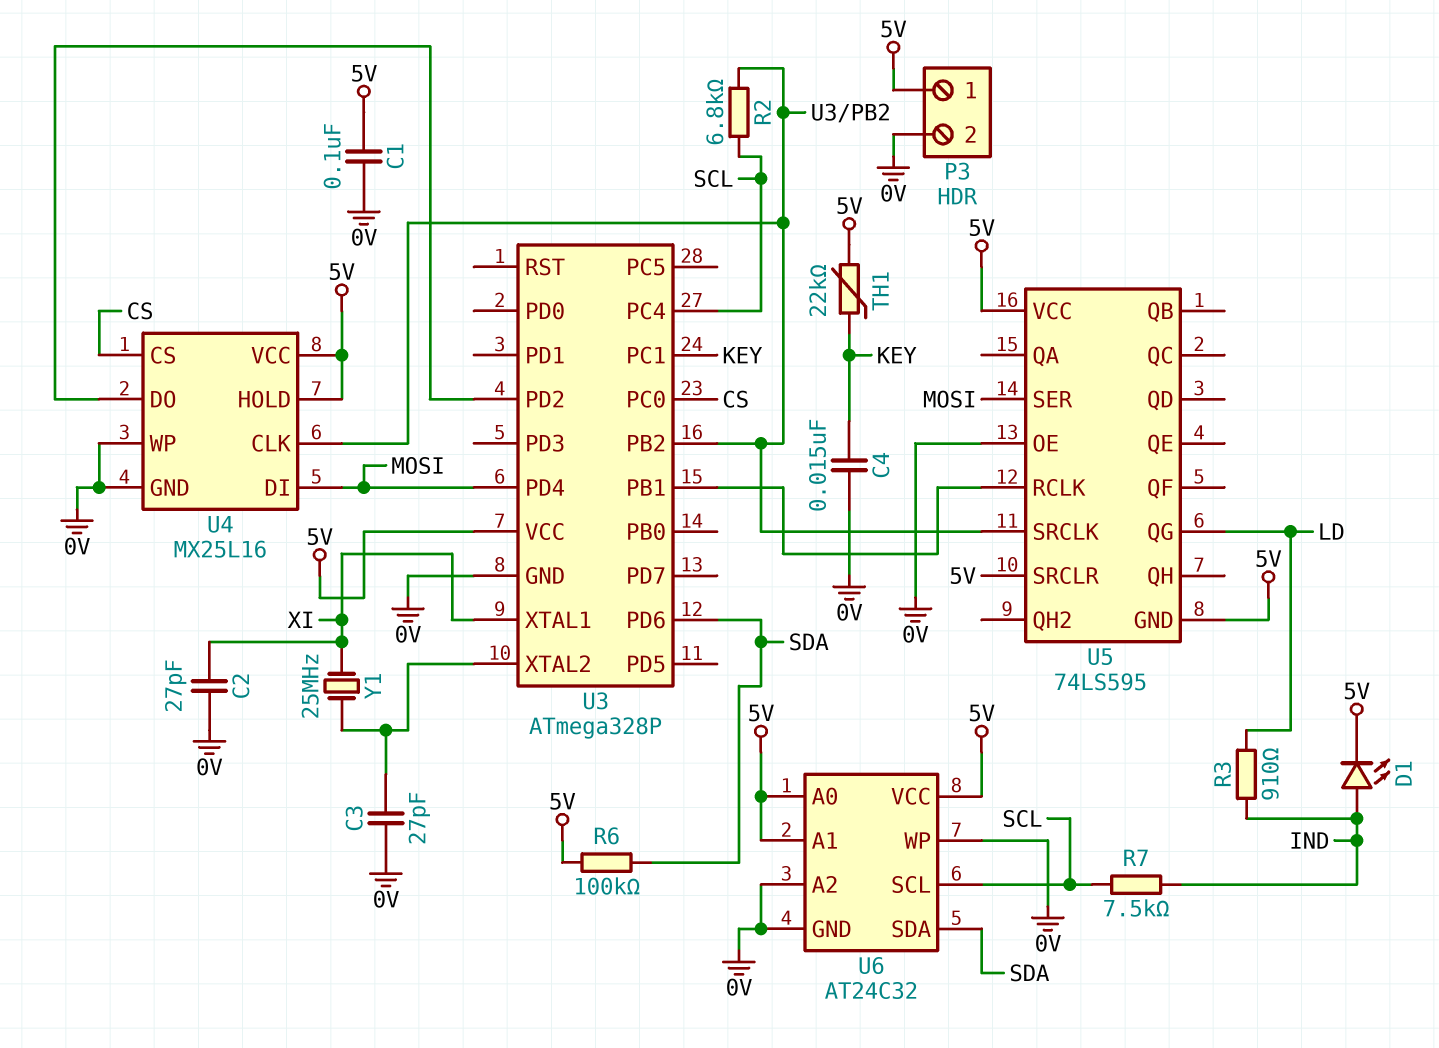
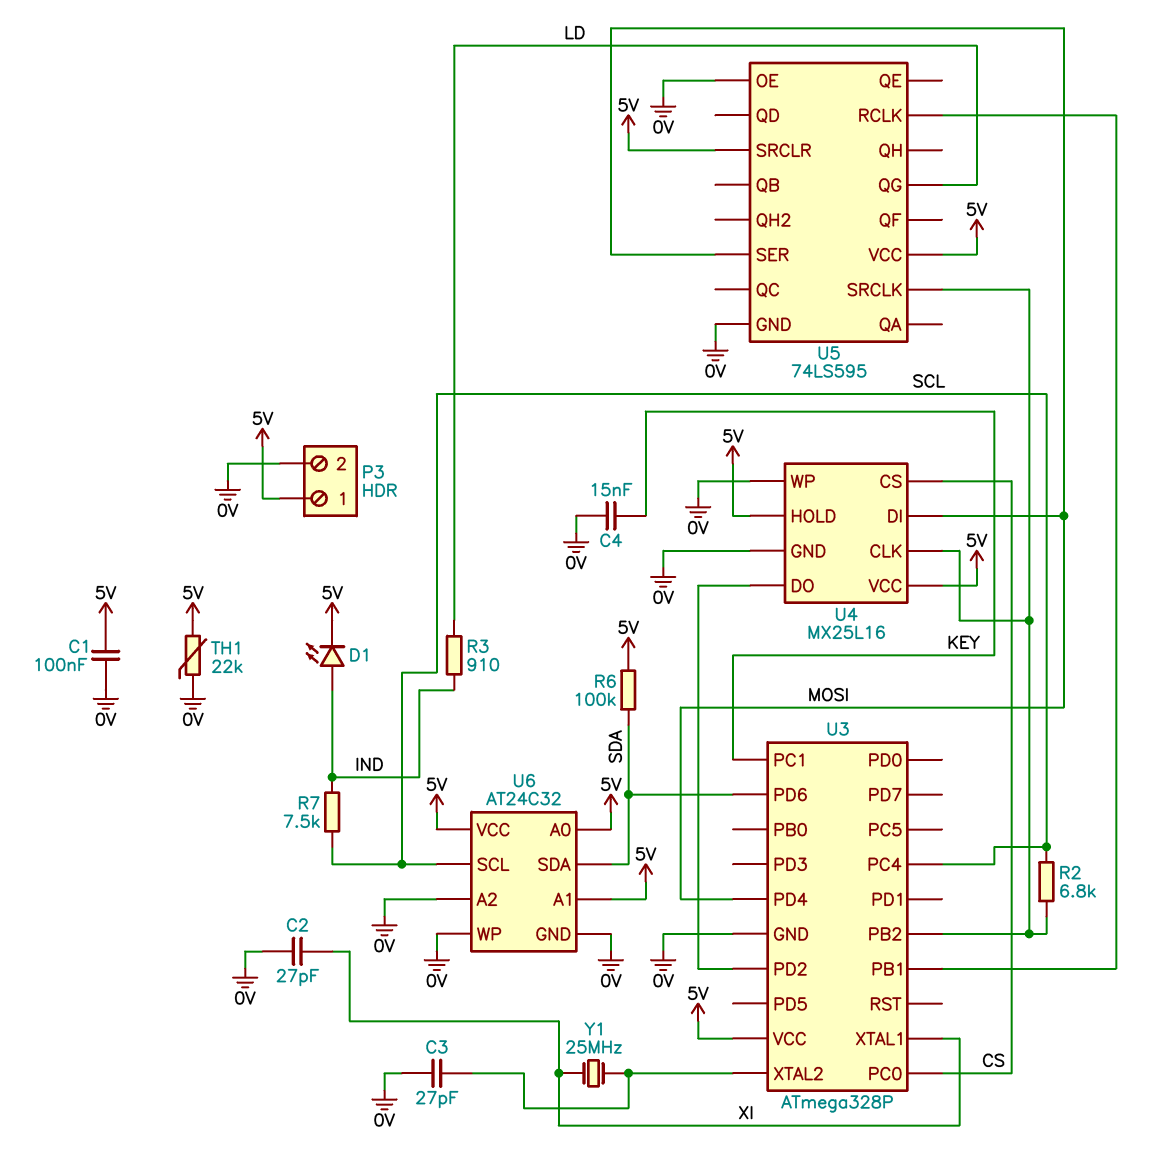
TH1: 22k (5V, KEY) -> 22k (0V, 5V)
U5 pin GND: 5V -> 0V

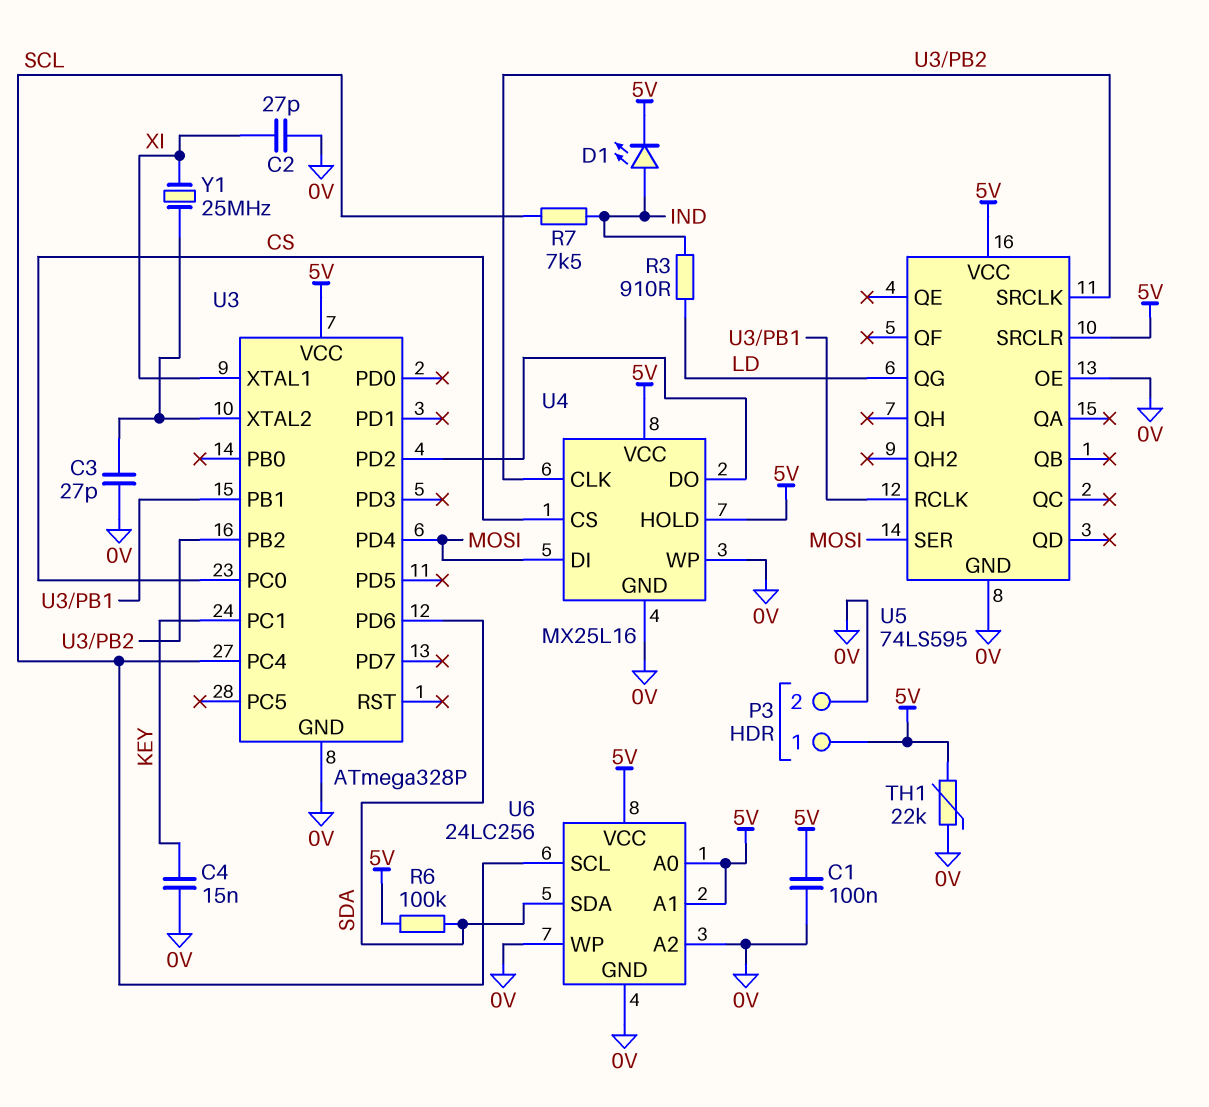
R2: 6.8k (SCL, U3/PB2) -> none
U6: AT24C32 -> 24LC256

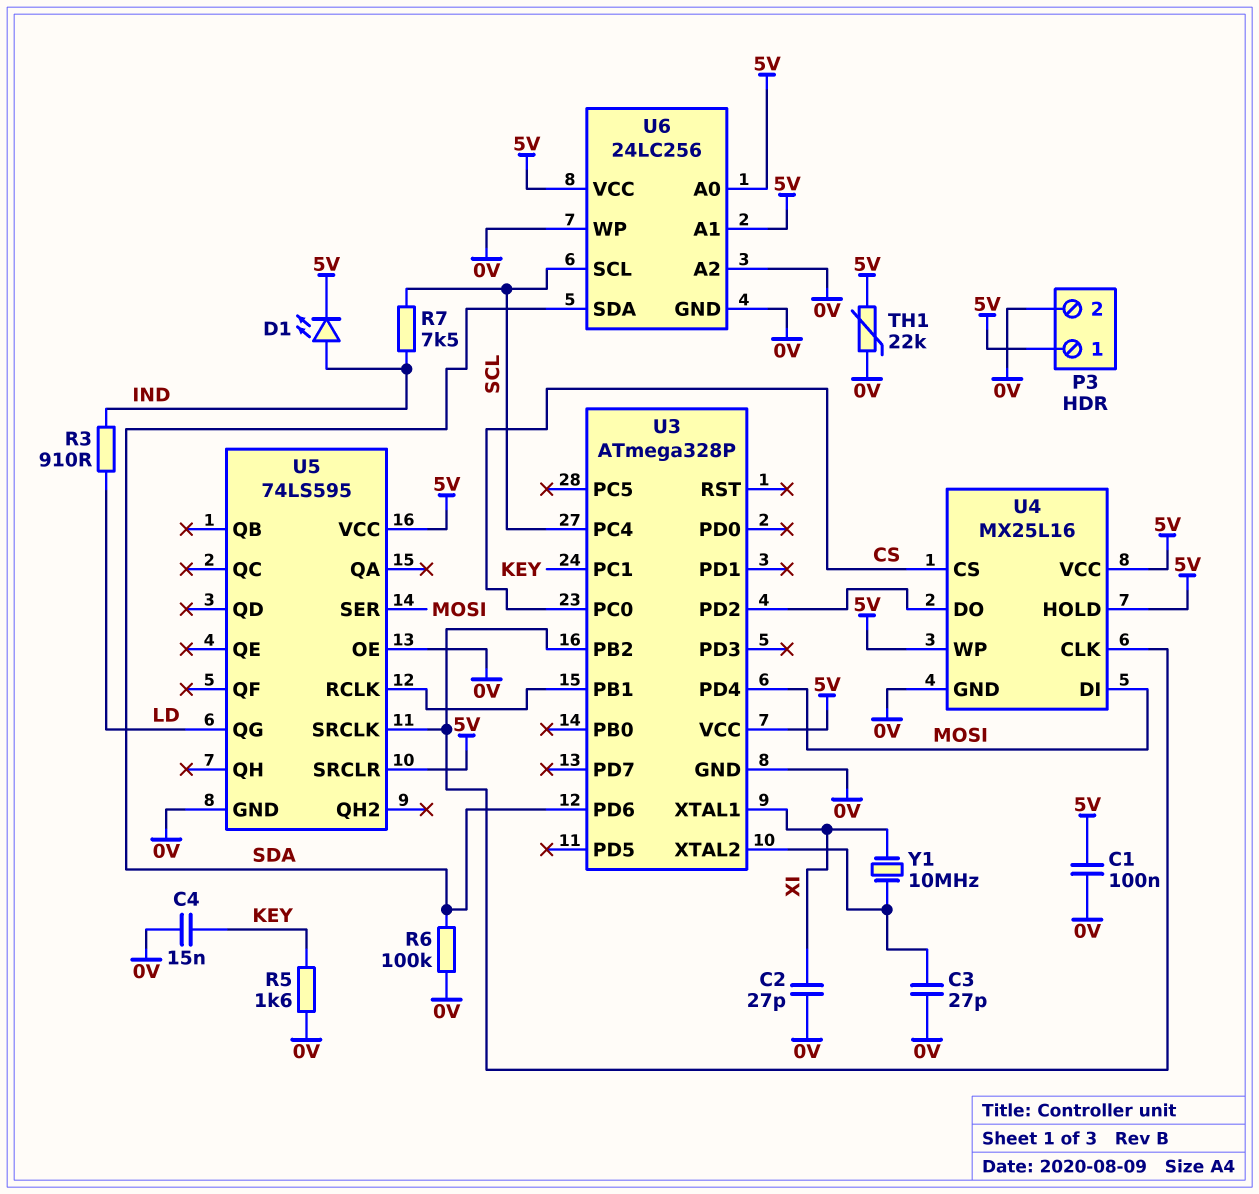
R5: none -> 1.6k (0V, KEY)
R6: 100k (5V, SDA) -> 100k (0V, SDA)
U4 pin WP: 0V -> 5V
Y1: 25MHz (U3/XTAL2, XI) -> 10MHz (U3/XTAL2, XI)

